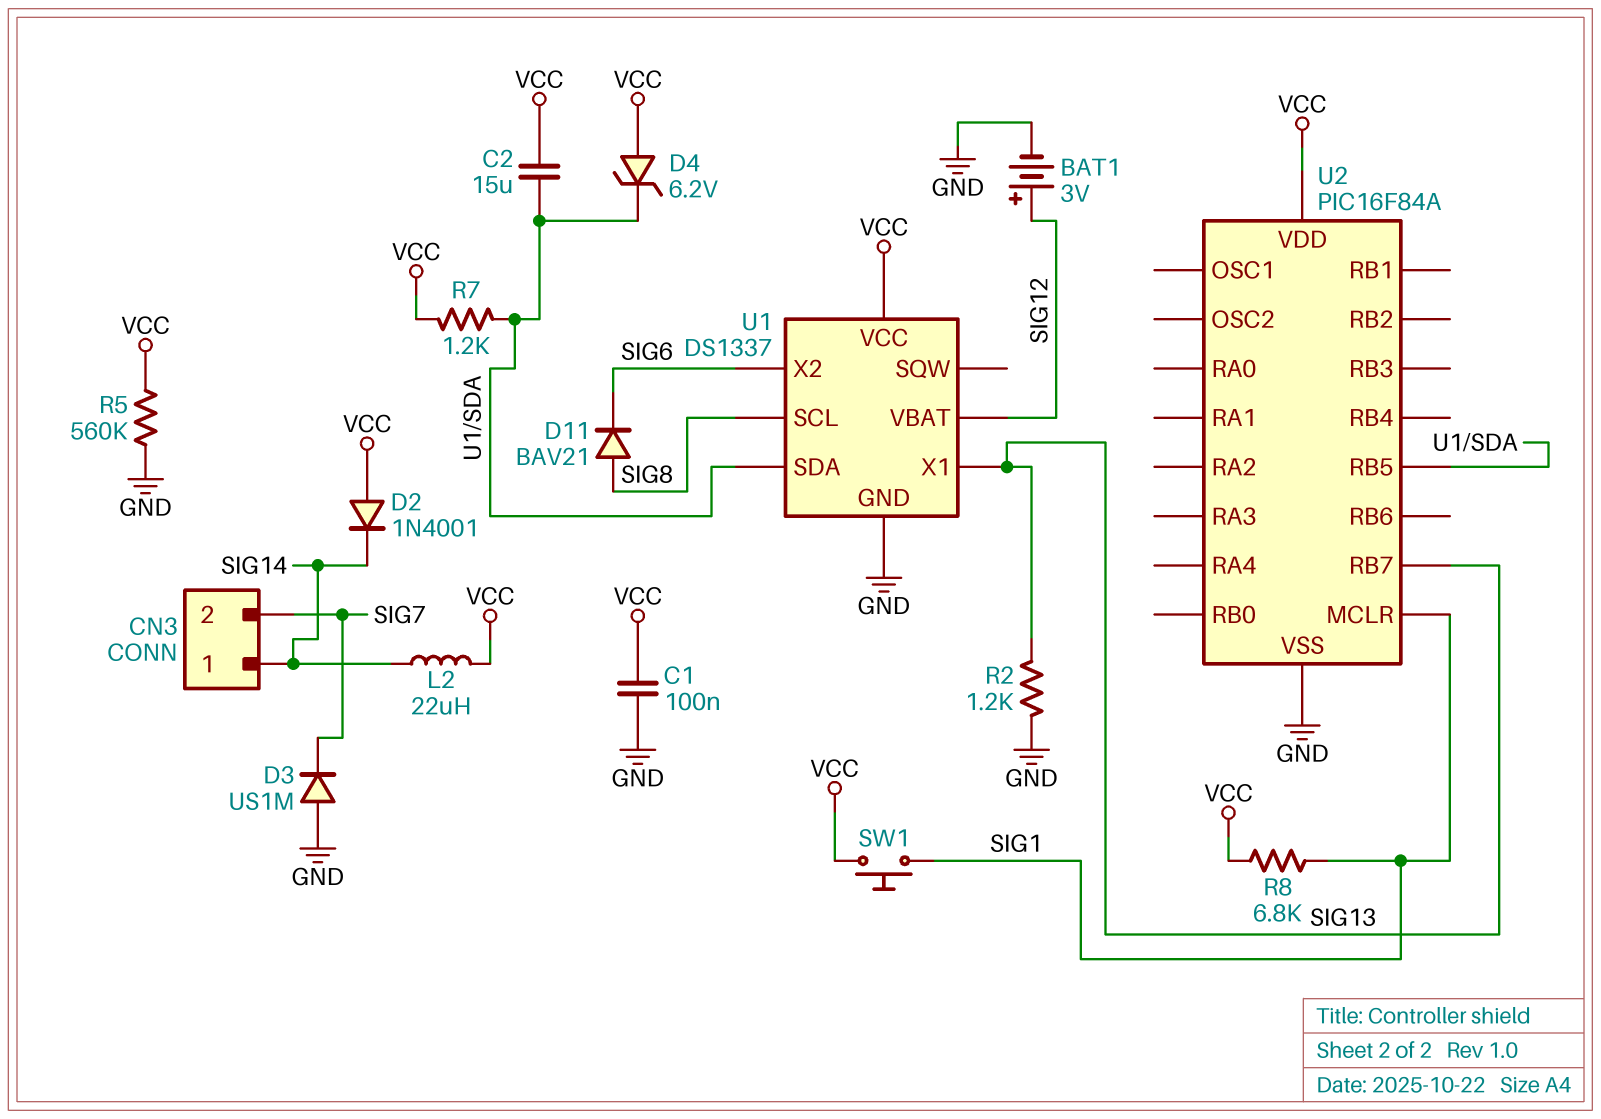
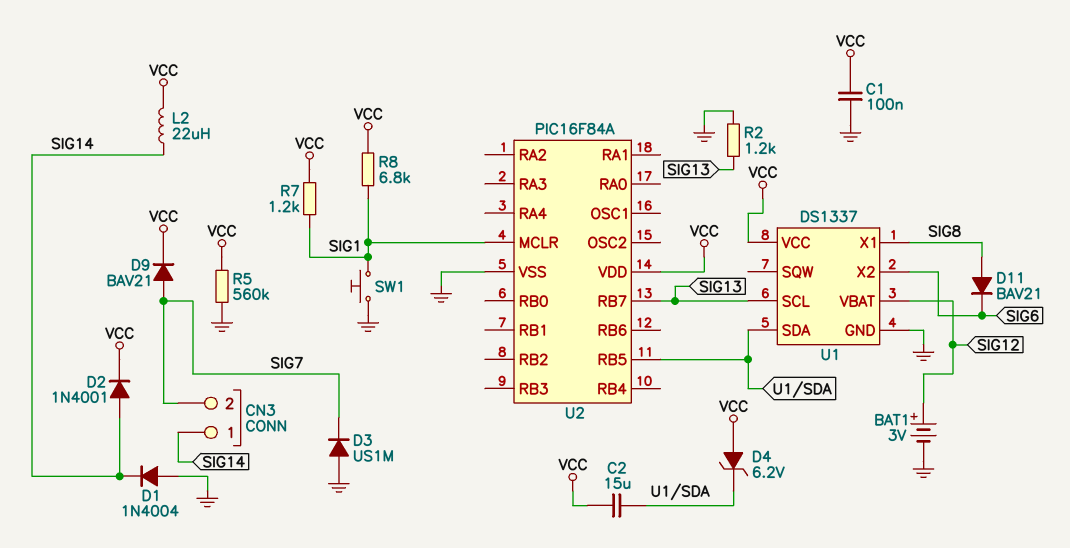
D1: none -> diode 1N4004 (A GND, K SIG14)
D2: diode 1N4001 (A VCC, K SIG14) -> diode 1N4001 (A SIG14, K VCC)
D9: none -> diode BAV21 (A SIG7, K VCC)
R7: 1.2k (U1/SDA, VCC) -> 1.2k (SIG1, VCC)
SW1: button (SIG1, VCC) -> button (GND, SIG1)
U1 pin SCL: SIG8 -> SIG13
U1 pin X1: SIG13 -> SIG8

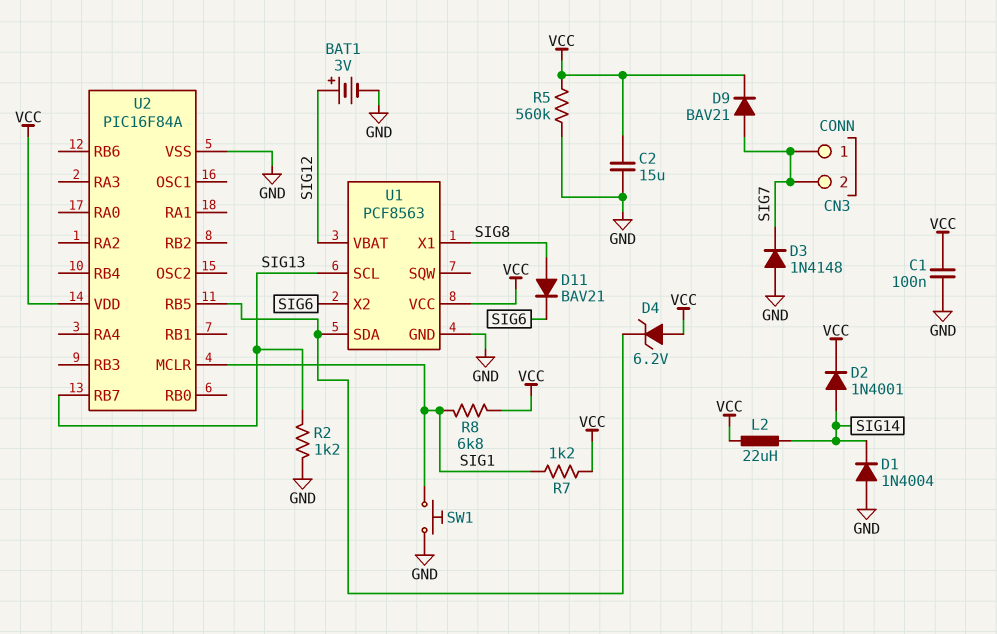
C2: 15uF (U1/SDA, VCC) -> 15uF (GND, VCC)
CN3 pin 1: SIG14 -> SIG7
D3: diode US1M (A GND, K SIG7) -> diode 1N4148 (A GND, K SIG7)
U1: DS1337 -> PCF8563

